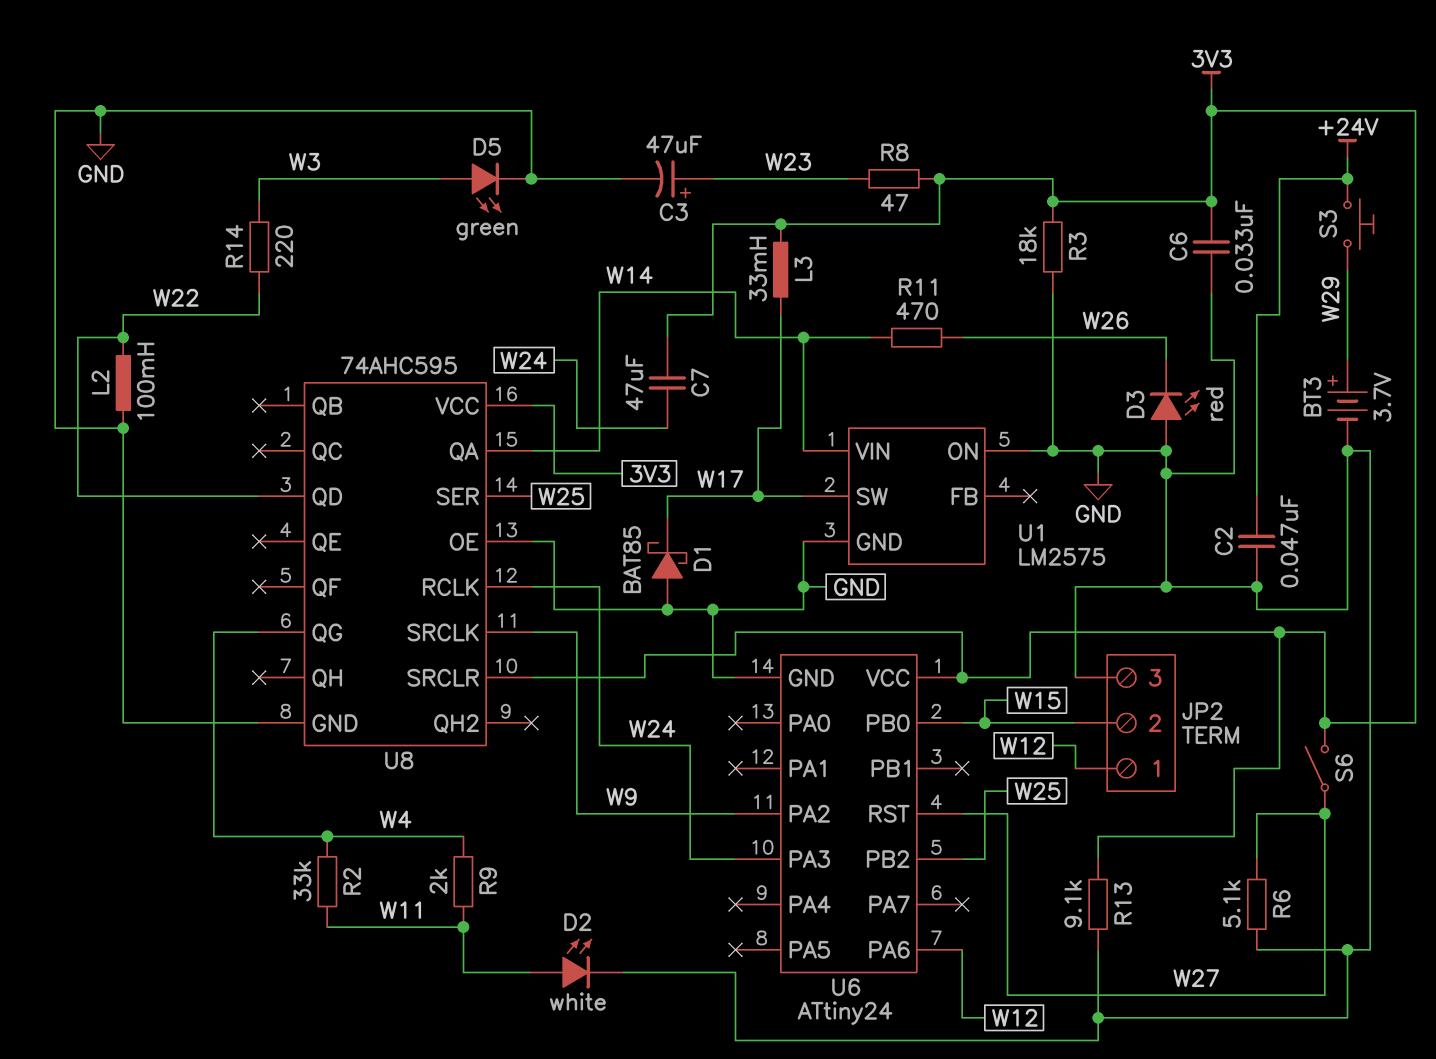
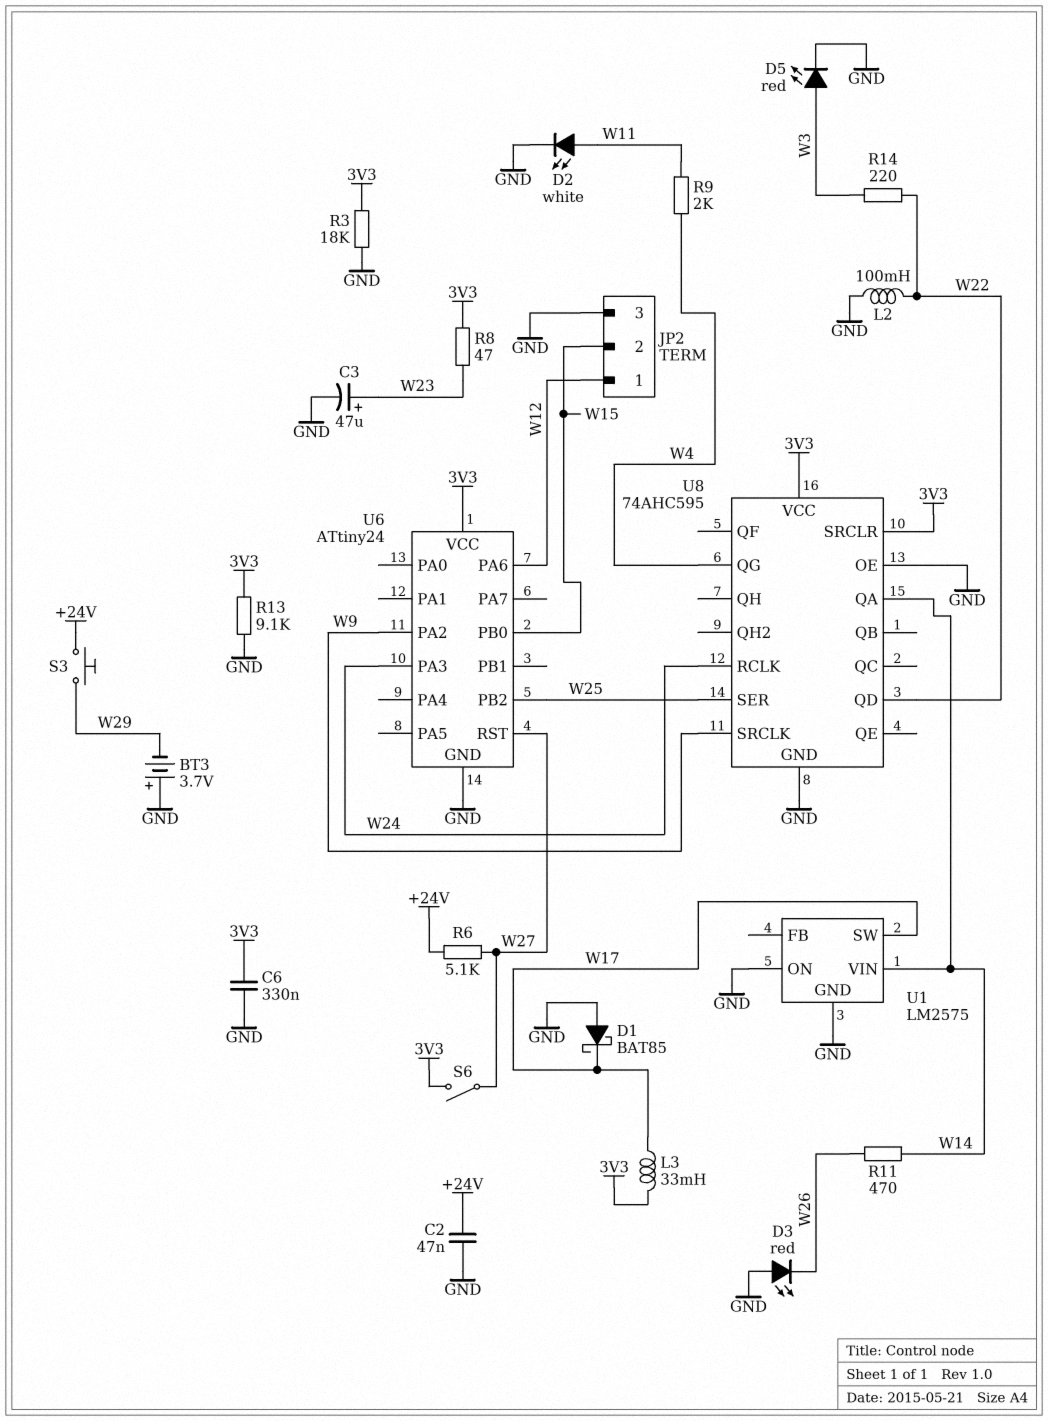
BT3: 3.7V (plus W29, minus GND) -> 3.7V (plus GND, minus W29)
C6: 33nF (3V3, GND) -> 330nF (3V3, GND)
C7: 47uF (3V3, W24) -> none
D5: LED green (A W3, K GND) -> LED red (A W3, K GND)
R2: 33k (W4, W11) -> none
R6: 5.1k (GND, W27) -> 5.1k (+24V, W27)

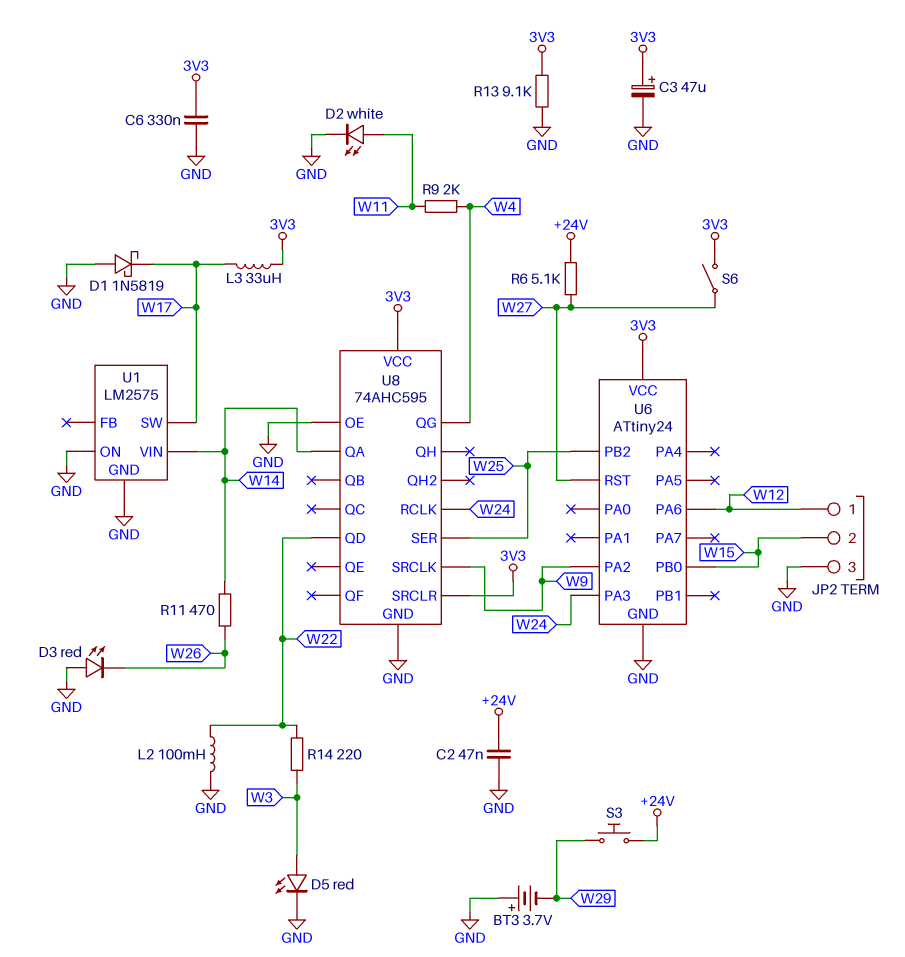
C3: 47uF (plus W23, minus GND) -> 47uF (plus 3V3, minus GND)
D1: schottky BAT85 (A GND, K W17) -> schottky 1N5819 (A GND, K W17)
L3: 33mH (3V3, W17) -> 33uH (3V3, W17)
R3: 18k (3V3, GND) -> none
R8: 47 (3V3, W23) -> none

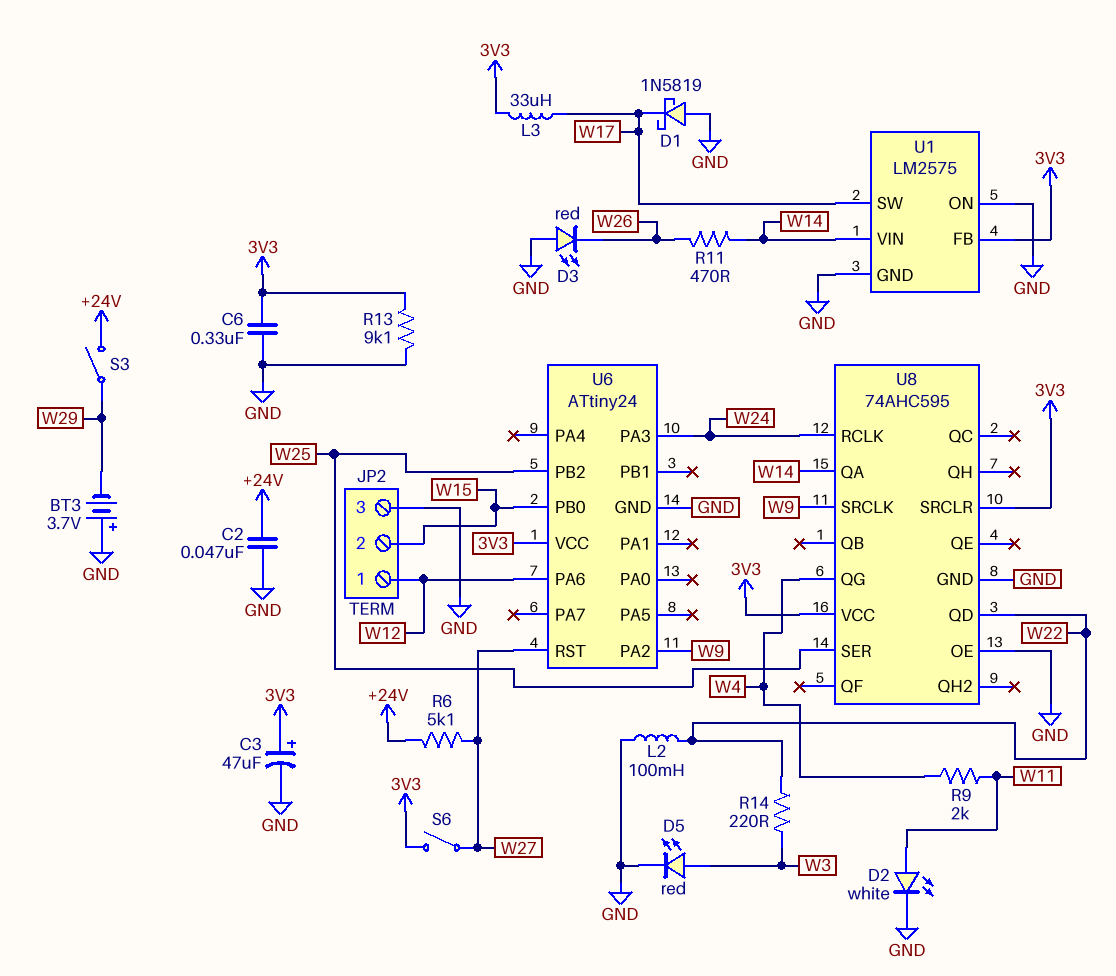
S3: button (+24V, W29) -> switch (+24V, W29)
U1 pin FB: none -> 3V3

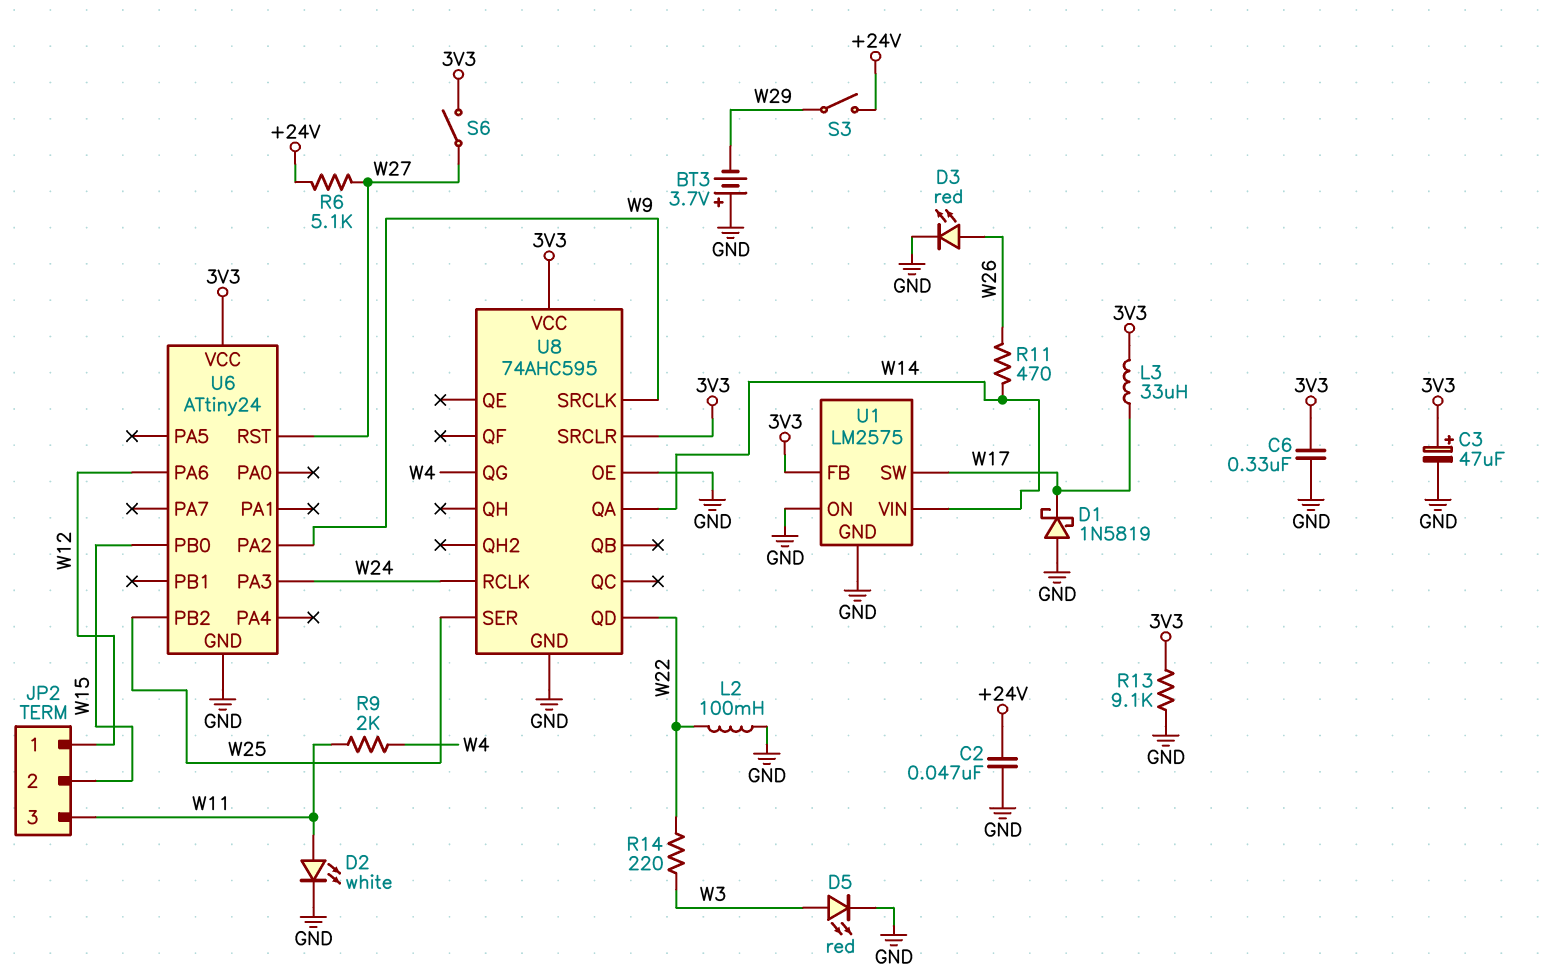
D3: LED red (A GND, K W26) -> LED red (A W26, K GND)
JP2 pin 3: GND -> W11

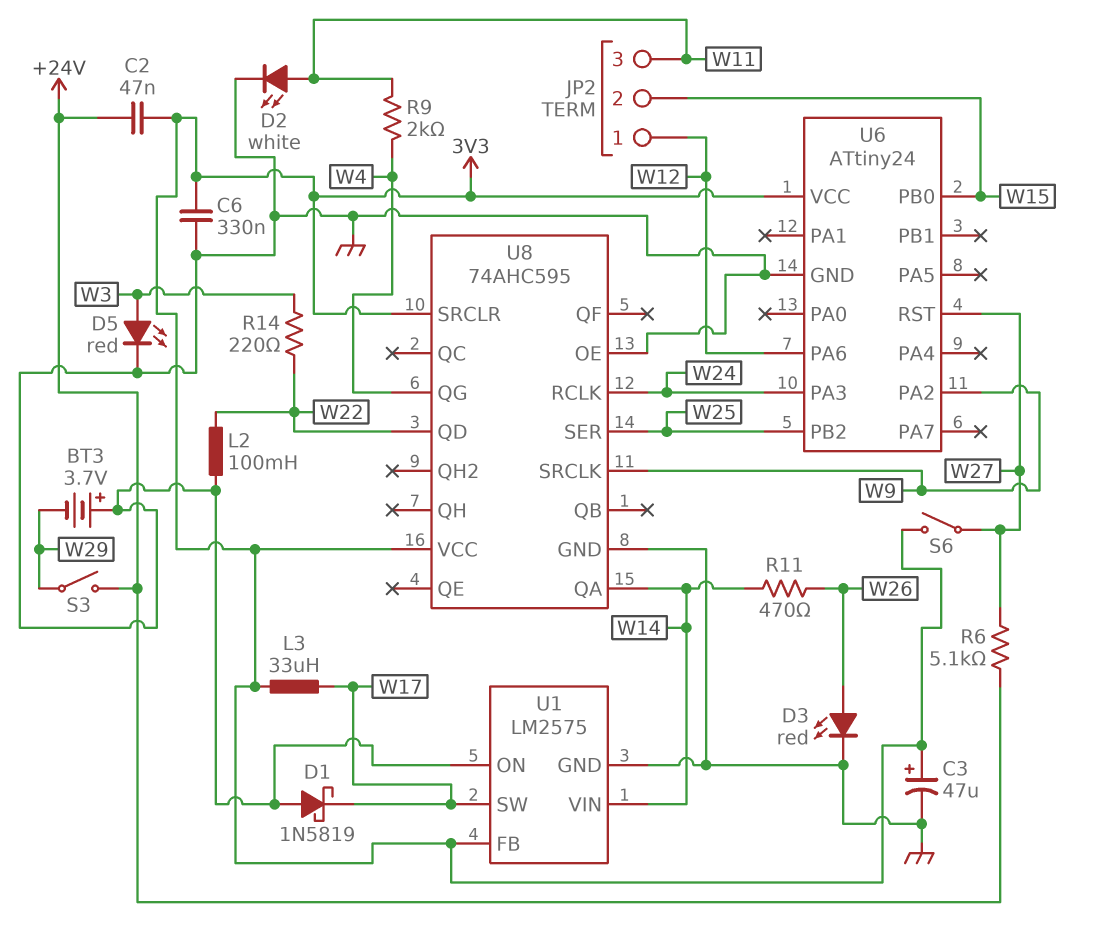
C2: 47nF (+24V, GND) -> 47nF (+24V, 3V3)
R13: 9.1k (3V3, GND) -> none

